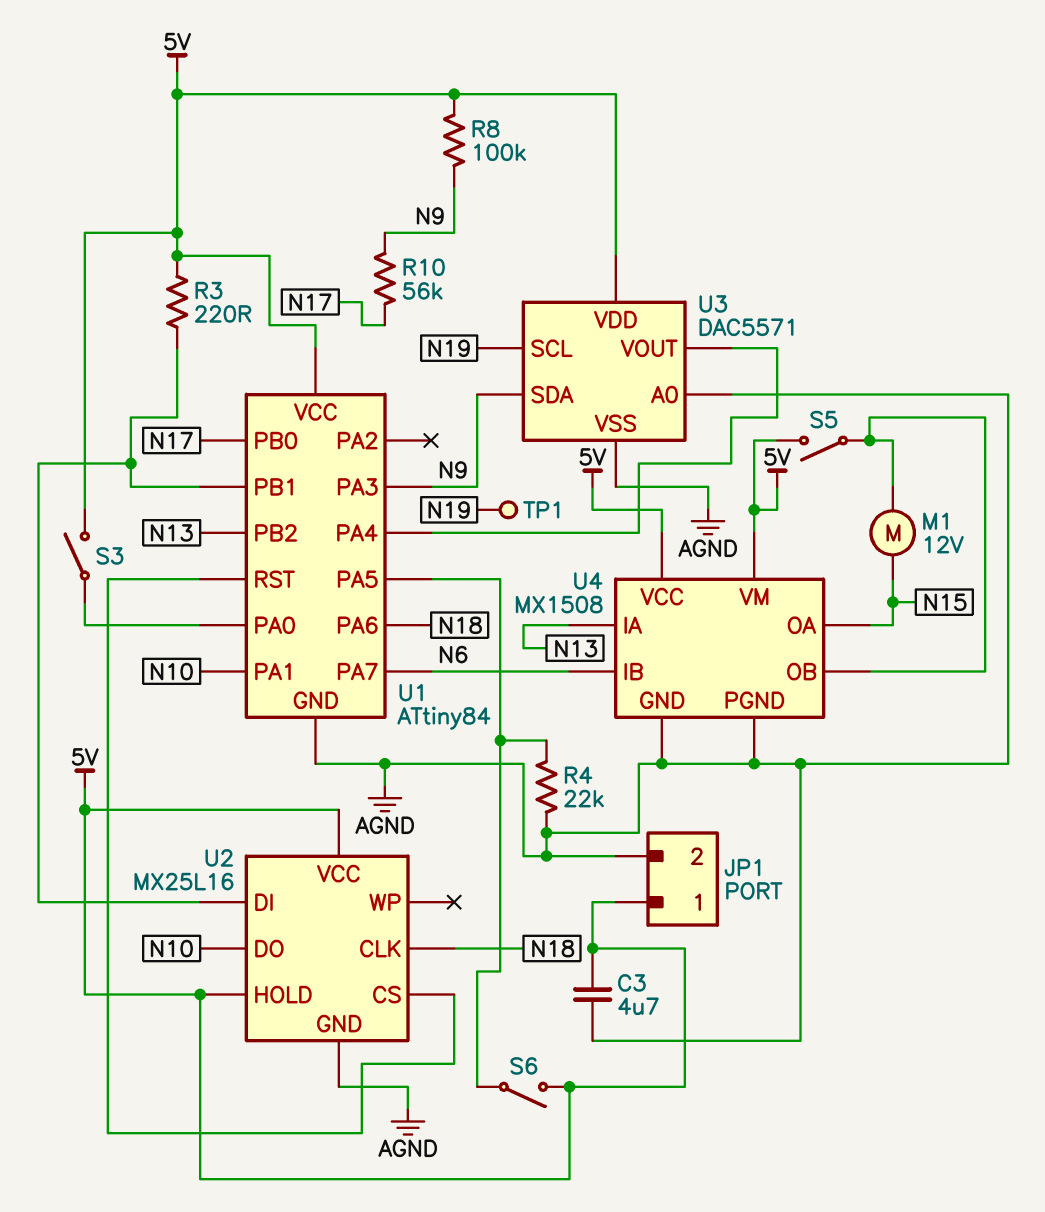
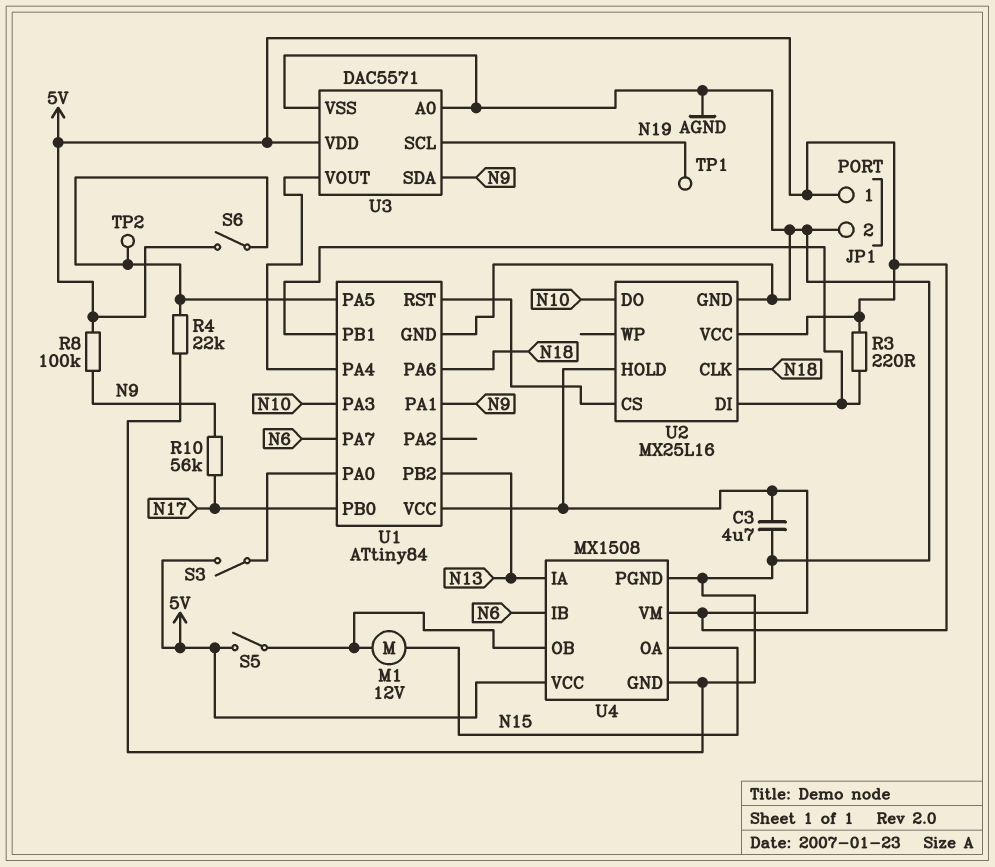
TP2: none -> test point (U1/PA5)
U1 pin PA1: N10 -> N9
U1 pin PA3: N9 -> N10

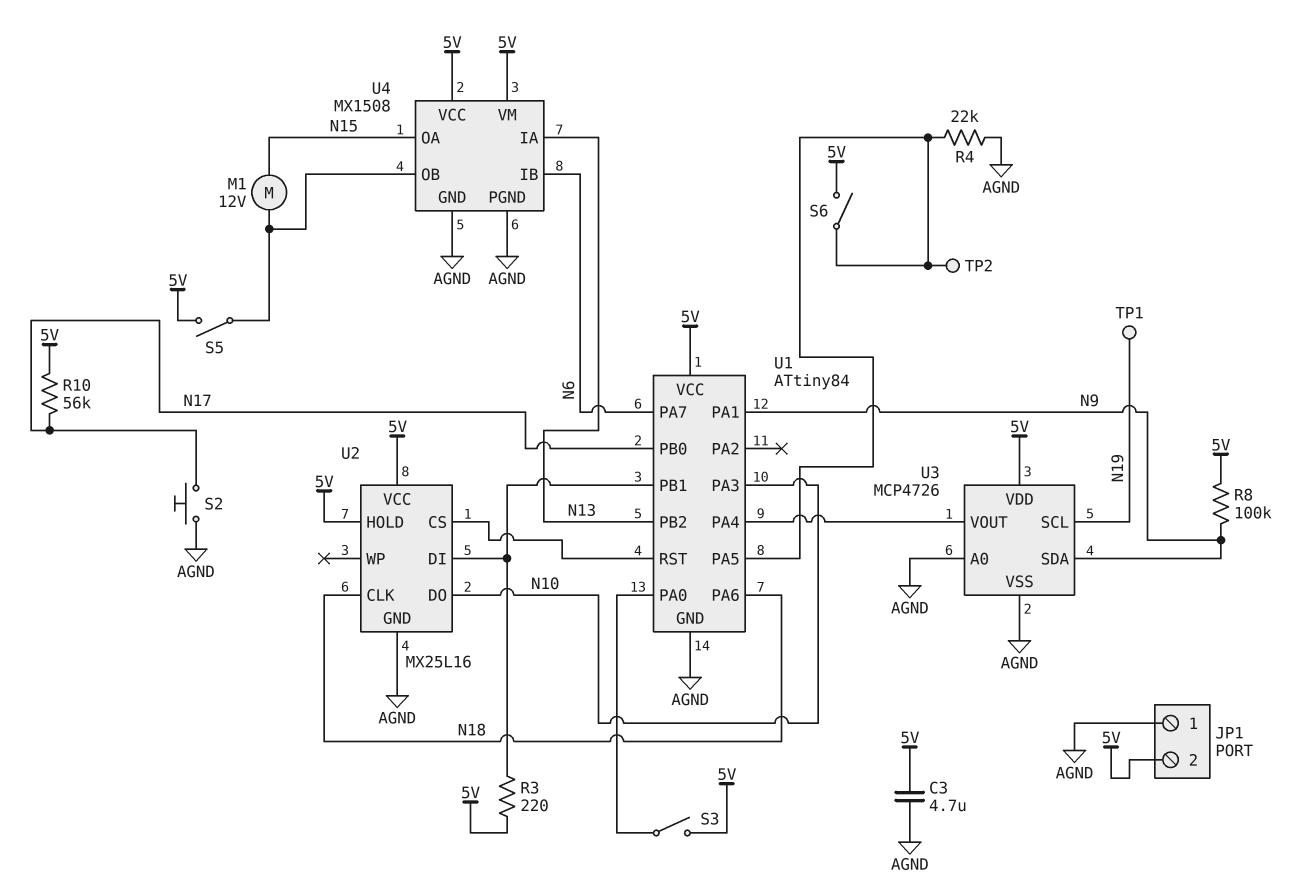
JP1 pin 1: 5V -> AGND
JP1 pin 2: AGND -> 5V
R10: 56k (N9, N17) -> 56k (5V, N17)
S2: none -> button (AGND, N17)
U3: DAC5571 -> MCP4726

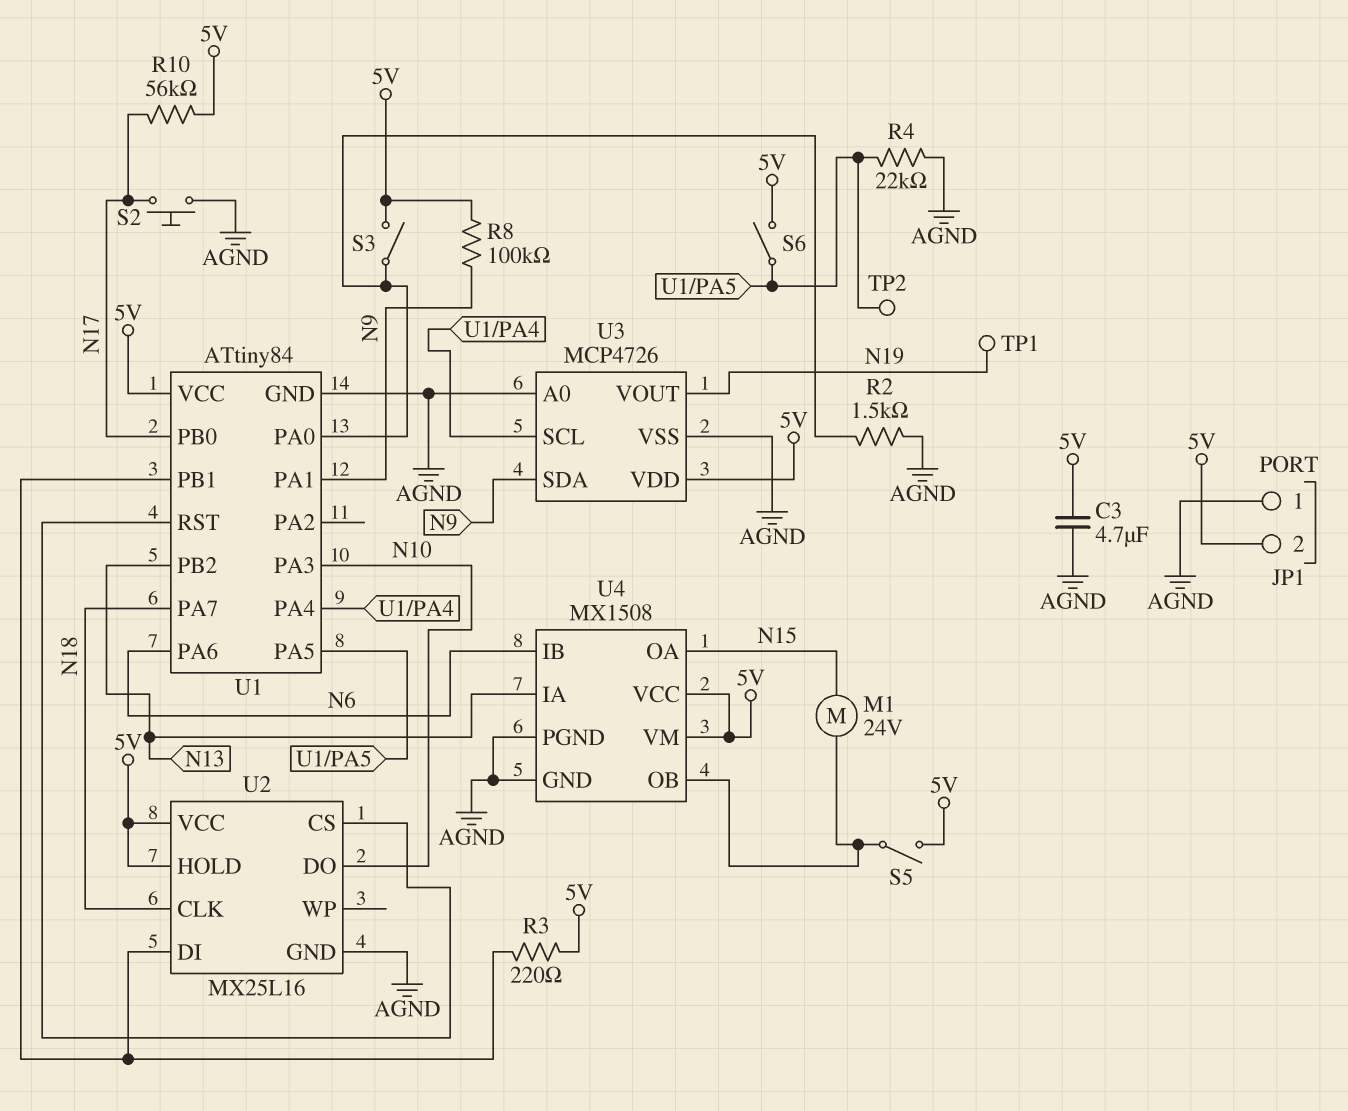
M1: motor 12V (N15, U4/OB) -> motor 24V (N15, U4/OB)
R2: none -> 1.5k (AGND, U1/PA0)
U1 pin PA6: N18 -> N6
U1 pin PA7: N6 -> N18
U3 pin SCL: N19 -> U1/PA4
U3 pin VOUT: U1/PA4 -> N19

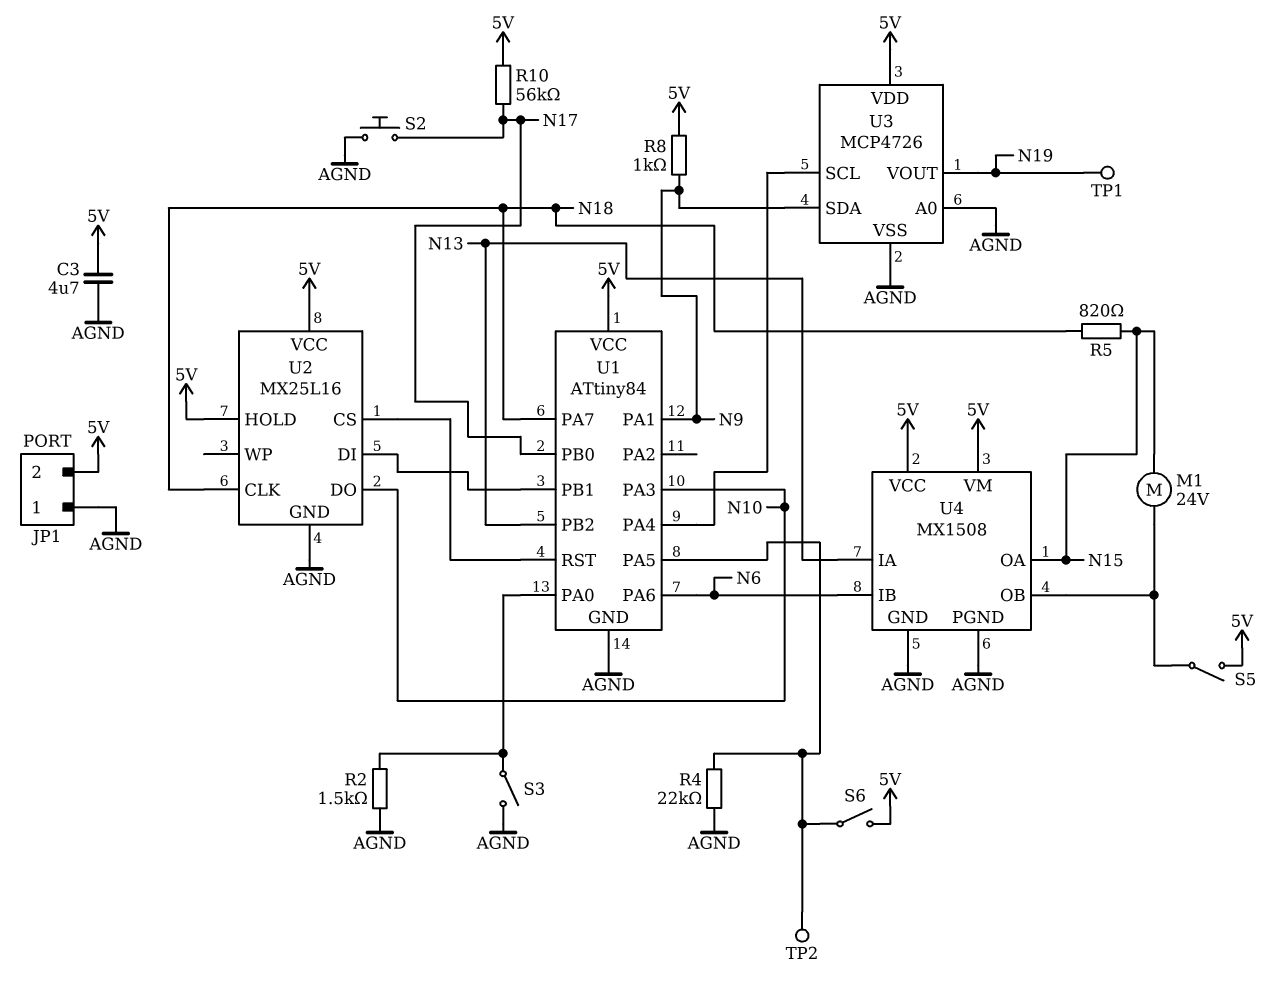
R3: 220 (5V, U1/PB1) -> none
R5: none -> 820 (N15, N18)
R8: 100k (5V, N9) -> 1k (5V, N9)
S3: switch (5V, U1/PA0) -> switch (AGND, U1/PA0)

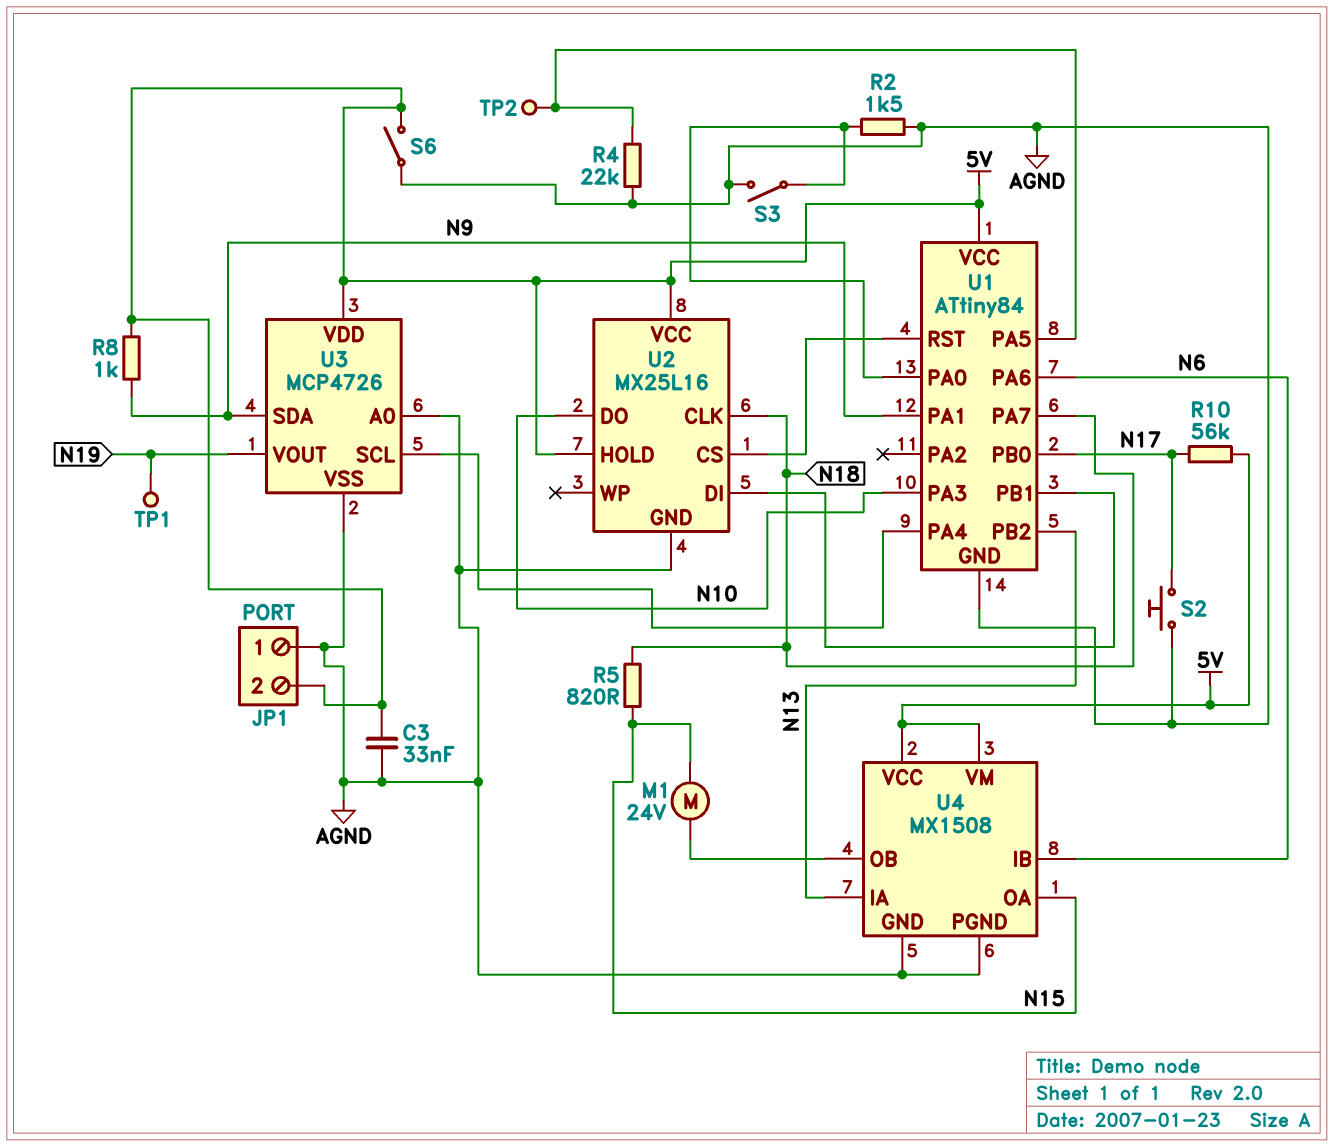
C3: 4.7uF (5V, AGND) -> 33nF (5V, AGND)
S5: switch (5V, U4/OB) -> none
S6: switch (5V, U1/PA5) -> switch (5V, AGND)

